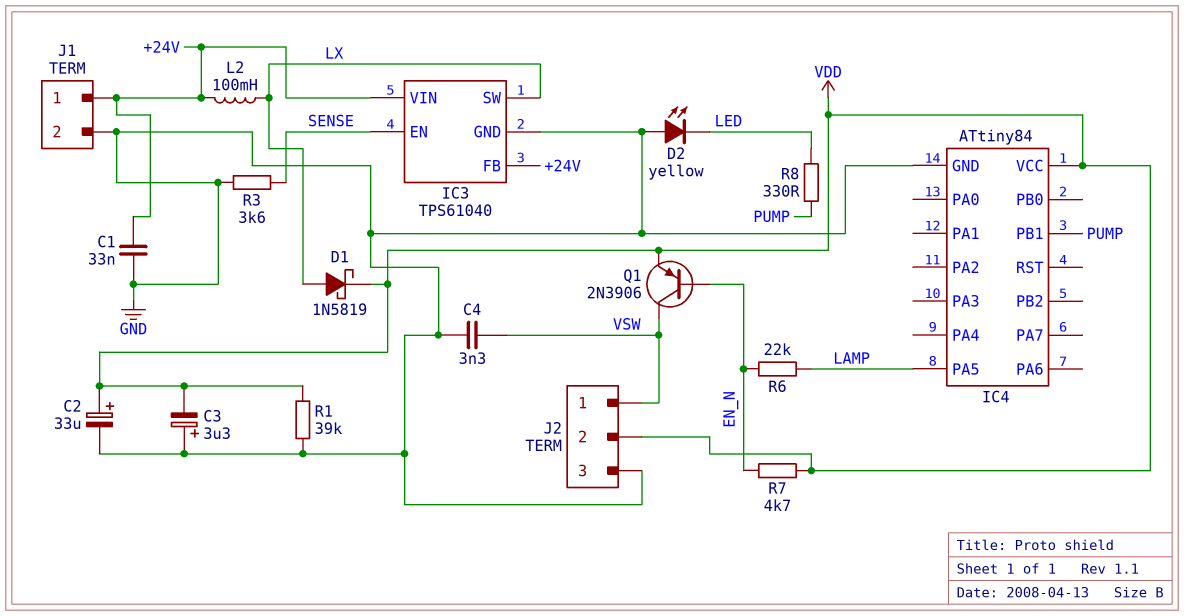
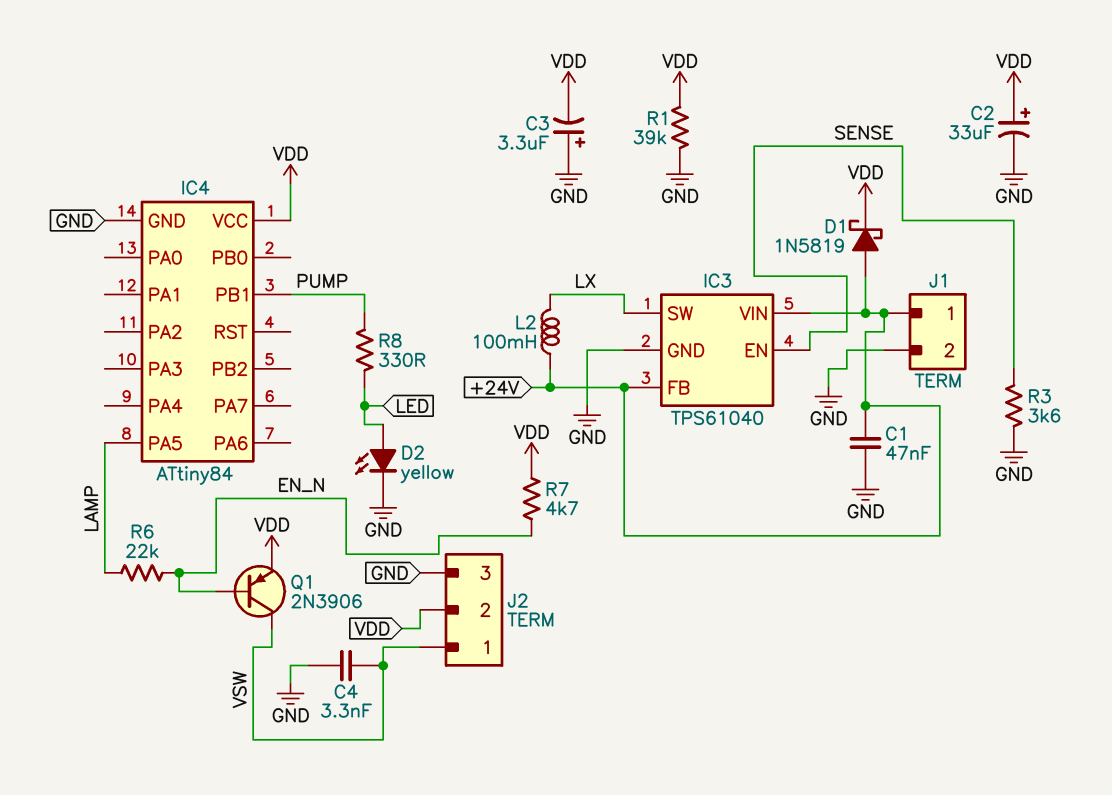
C1: 33nF (+24V, GND) -> 47nF (+24V, GND)
D1: schottky 1N5819 (A LX, K VDD) -> schottky 1N5819 (A +24V, K VDD)
D2: LED yellow (A GND, K LED) -> LED yellow (A LED, K GND)

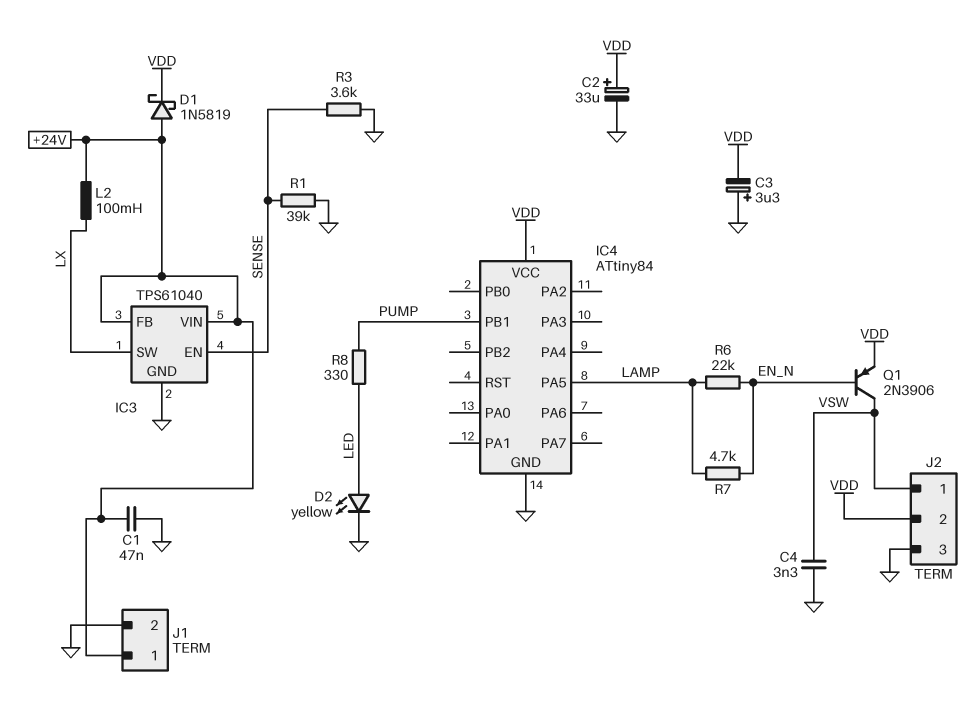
R1: 39k (GND, VDD) -> 39k (GND, SENSE)
R7: 4.7k (EN_N, VDD) -> 4.7k (EN_N, LAMP)

